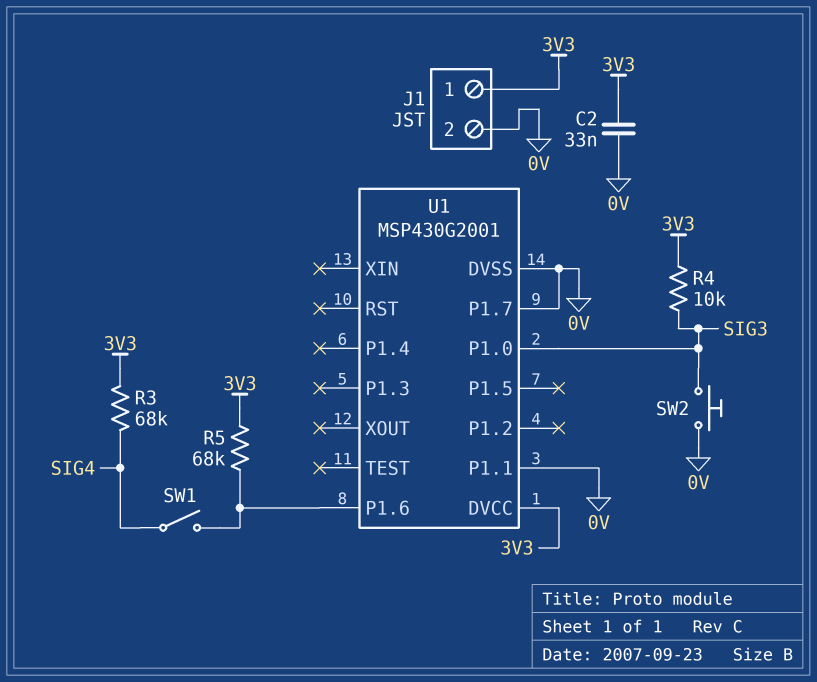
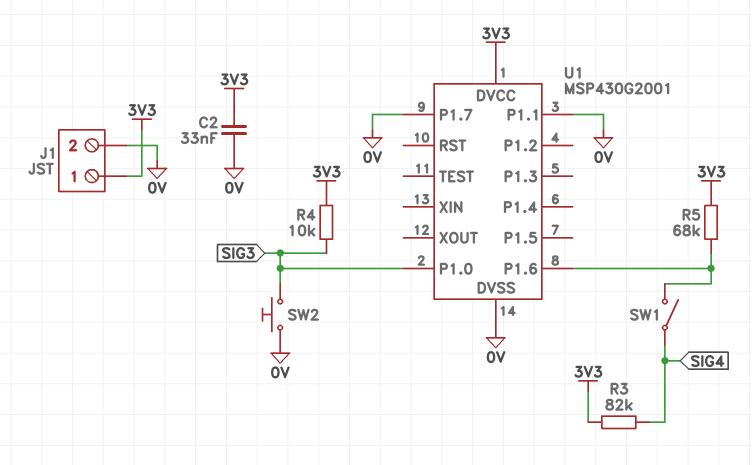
R3: 68k (3V3, SIG4) -> 82k (3V3, SIG4)

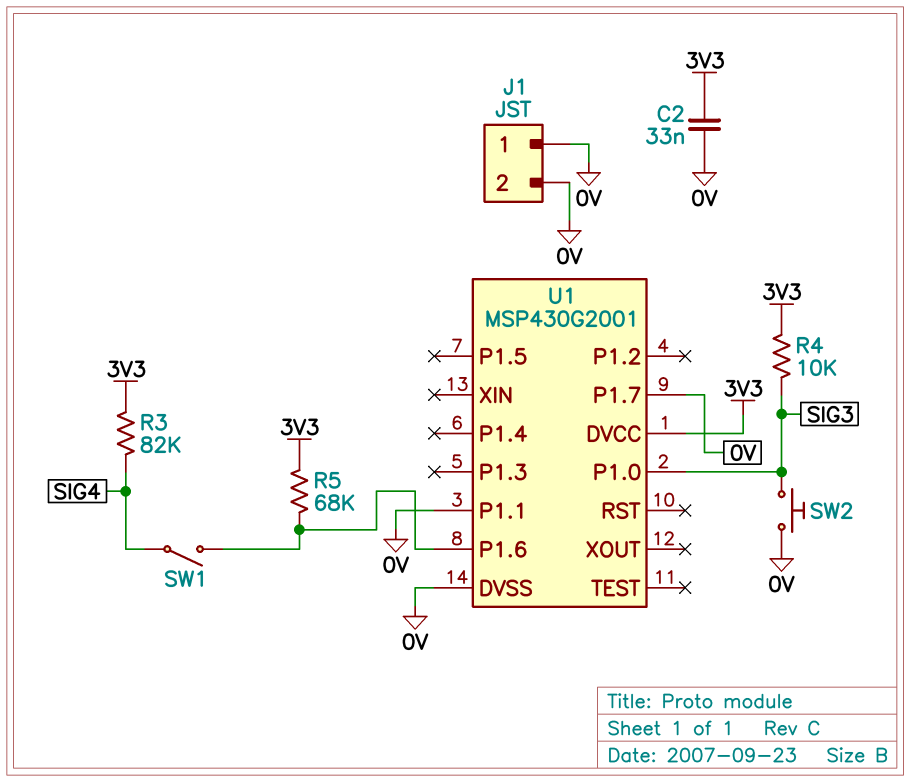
J1 pin 1: 3V3 -> 0V

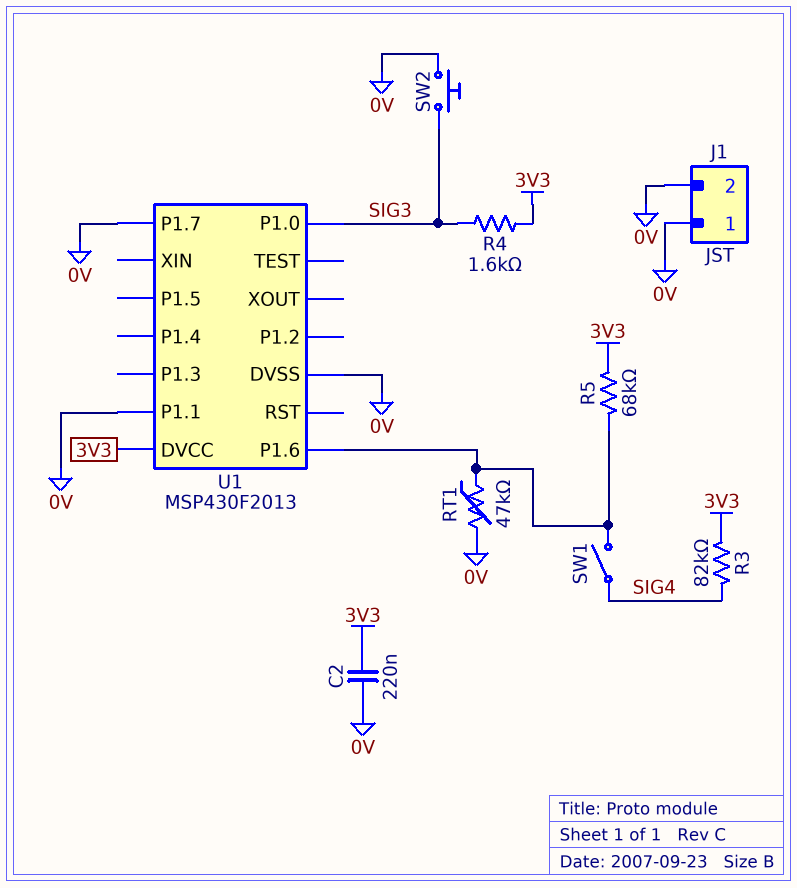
C2: 33nF (0V, 3V3) -> 220nF (0V, 3V3)
R4: 10k (3V3, SIG3) -> 1.6k (3V3, SIG3)
RT1: none -> 47k (0V, U1/P1.6)
U1: MSP430G2001 -> MSP430F2013

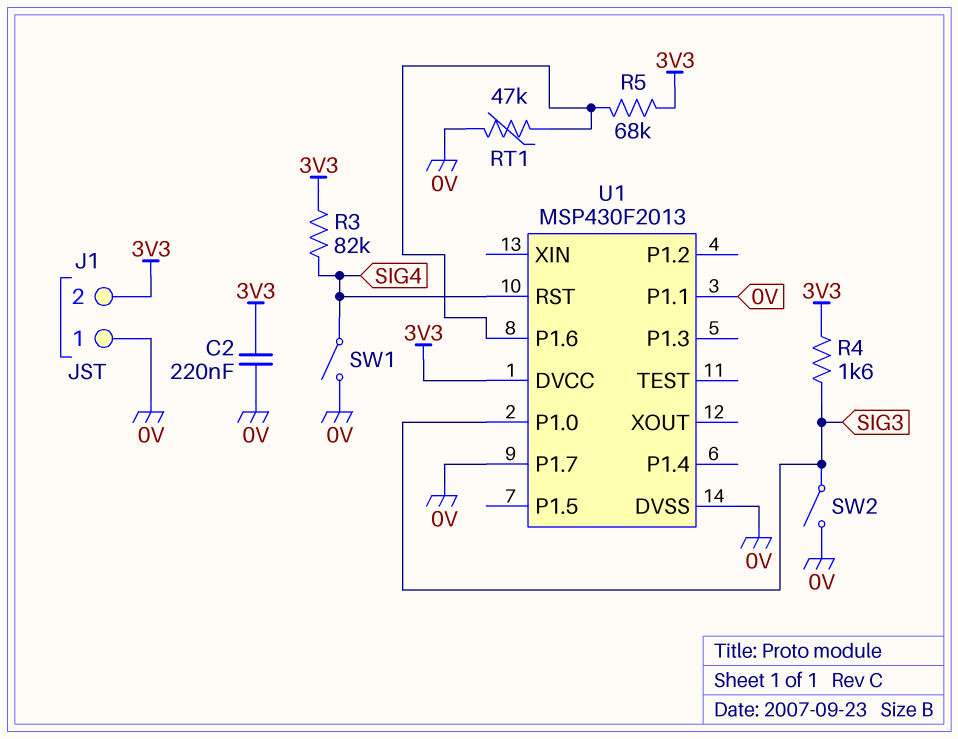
J1 pin 2: 0V -> 3V3
SW1: switch (SIG4, U1/P1.6) -> switch (0V, SIG4)
SW2: button (0V, SIG3) -> switch (0V, SIG3)
U1 pin RST: none -> SIG4

